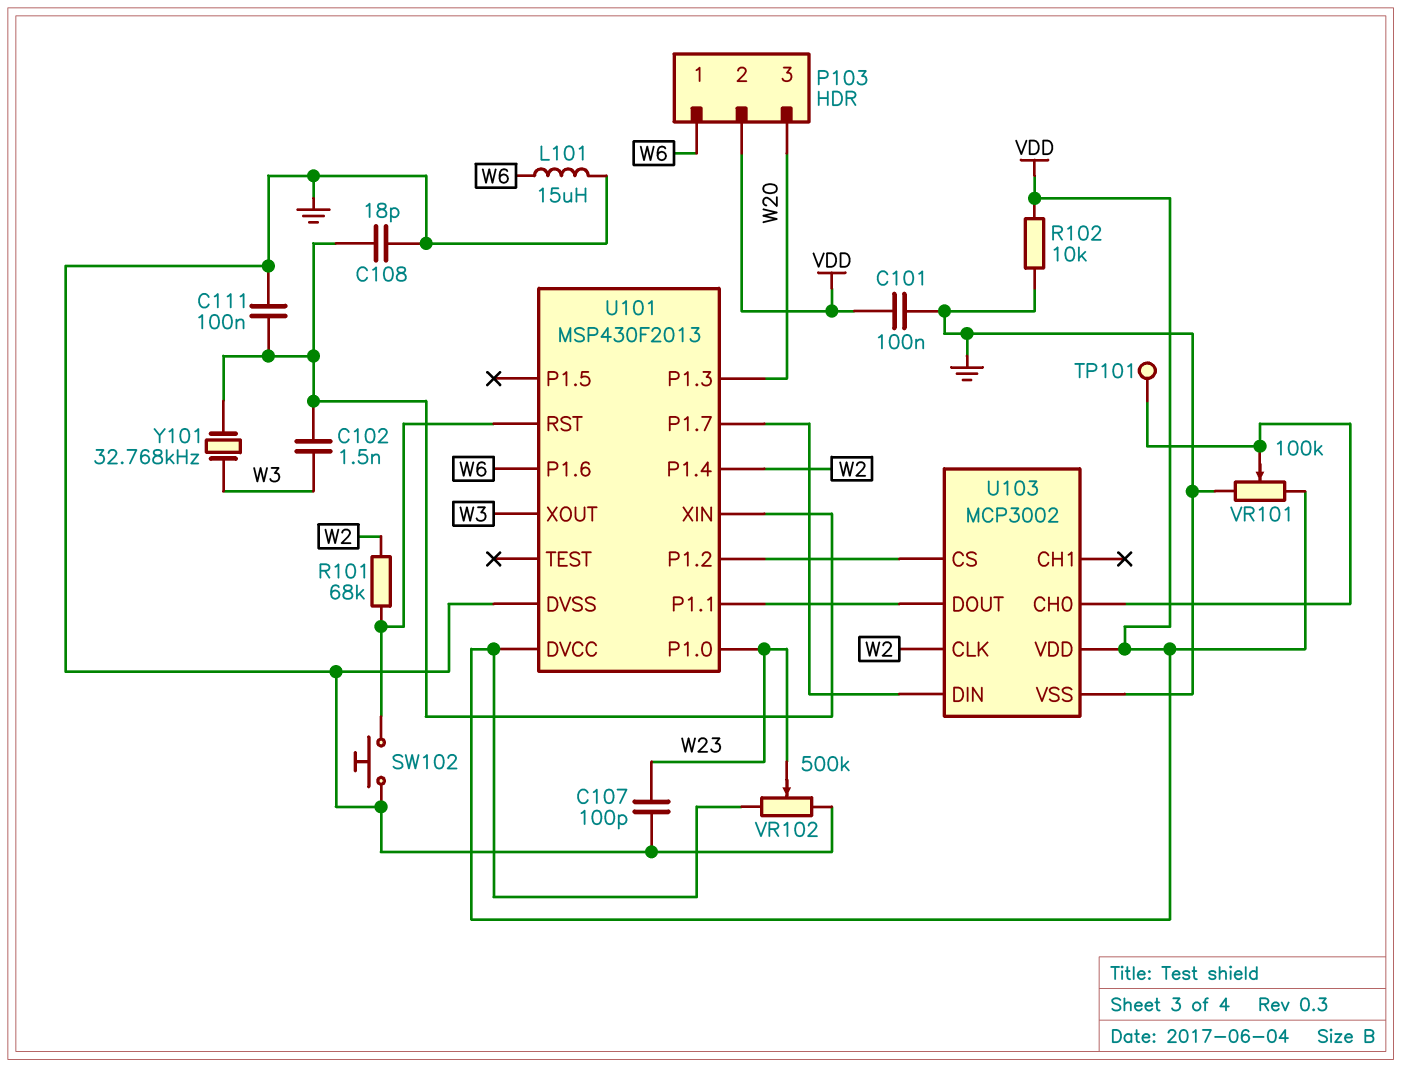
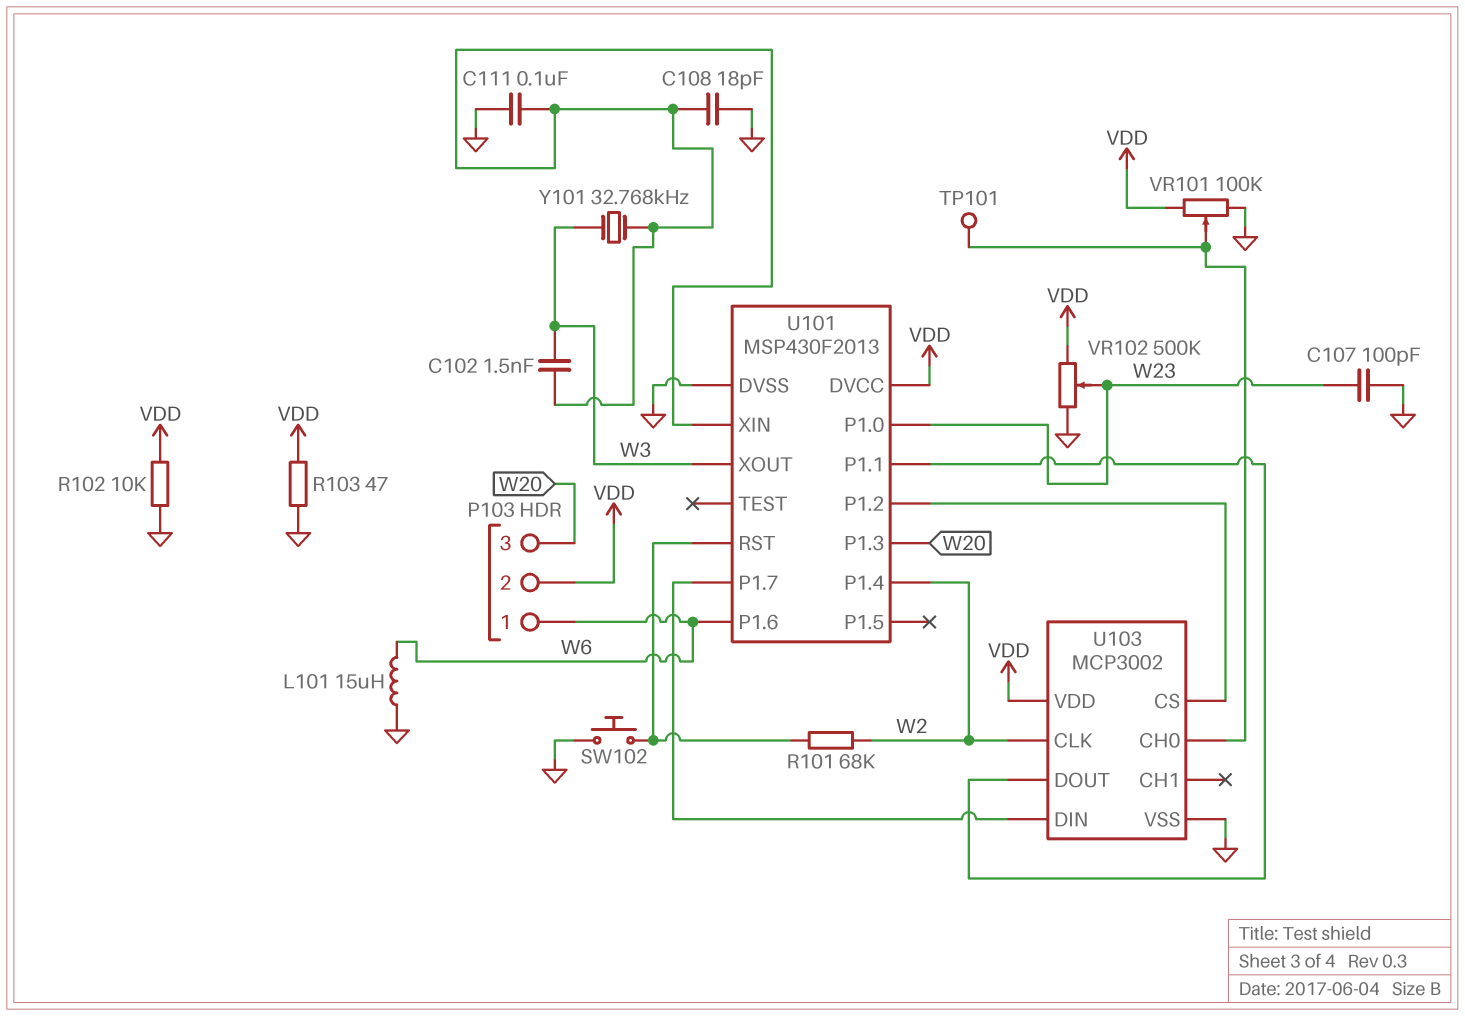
C101: 100nF (GND, VDD) -> none
R103: none -> 47 (GND, VDD)

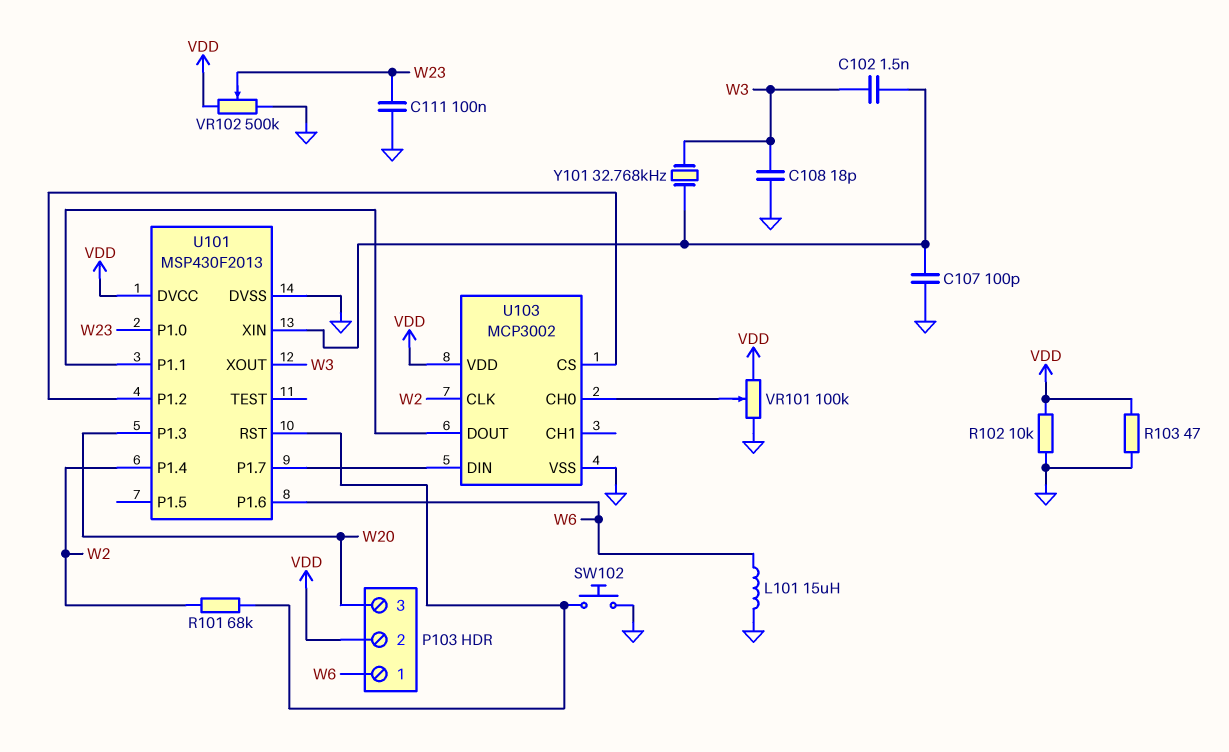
C107: 100pF (GND, W23) -> 100pF (GND, U101/XIN)
C108: 18pF (GND, U101/XIN) -> 18pF (GND, W3)
C111: 100nF (GND, U101/XIN) -> 100nF (GND, W23)
TP101: test point (U103/CH0) -> none

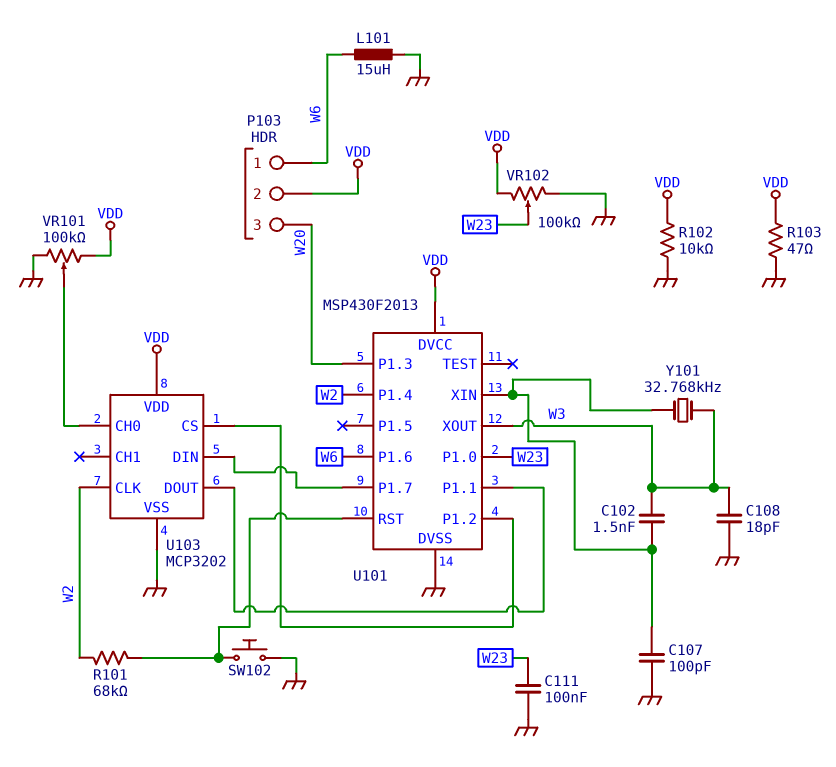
U103: MCP3002 -> MCP3202
VR102: 500k (GND, VDD, wiper W23) -> 100k (GND, VDD, wiper W23)

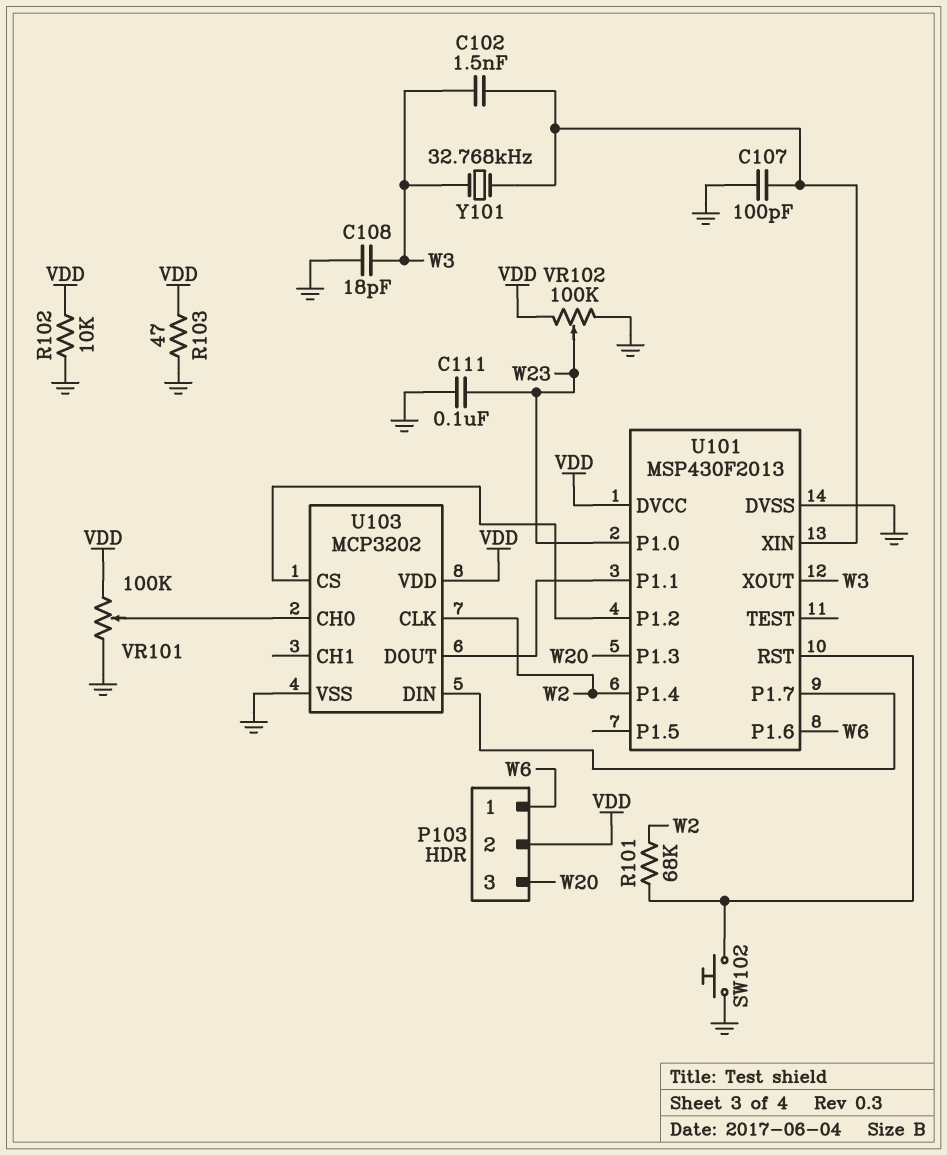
L101: 15uH (GND, W6) -> none

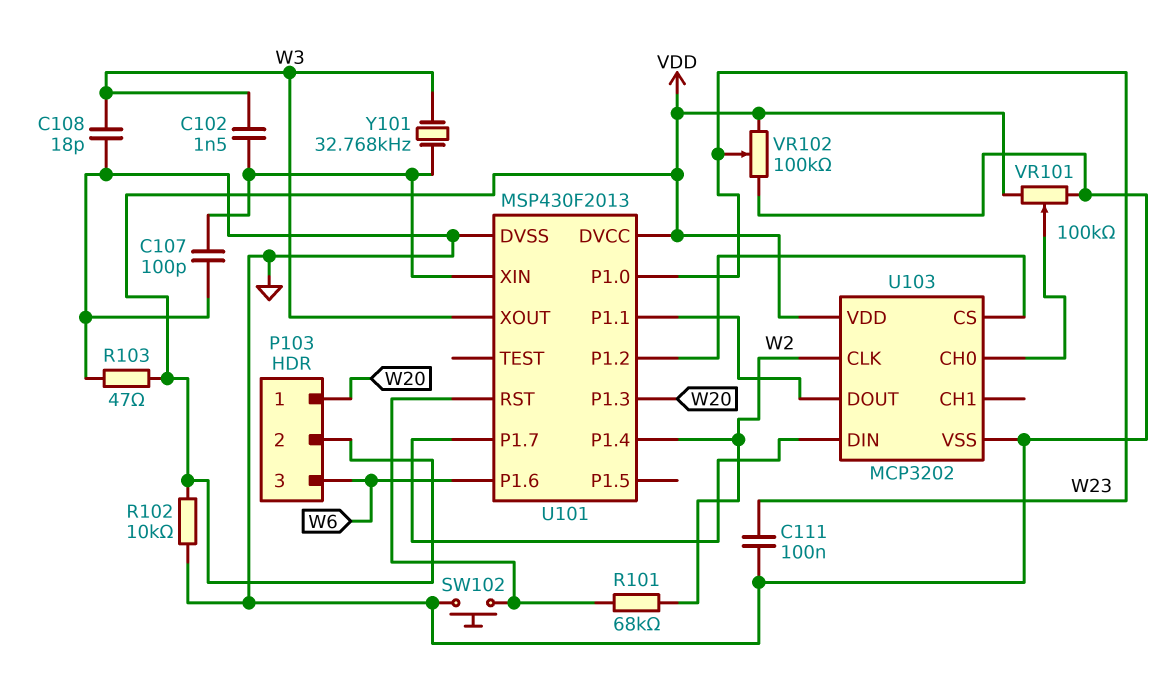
P103 pin 1: W6 -> W20
P103 pin 3: W20 -> W6

